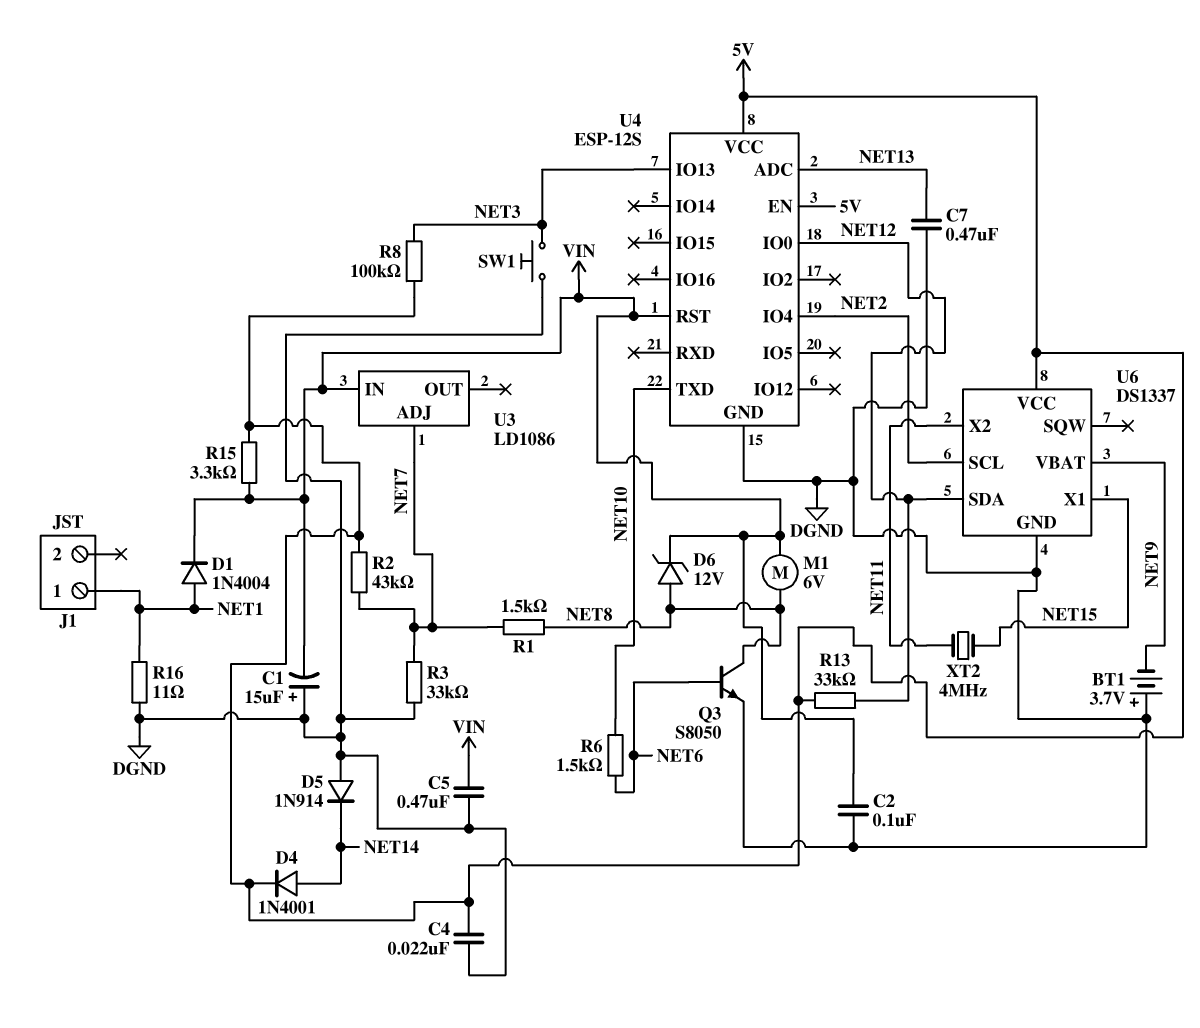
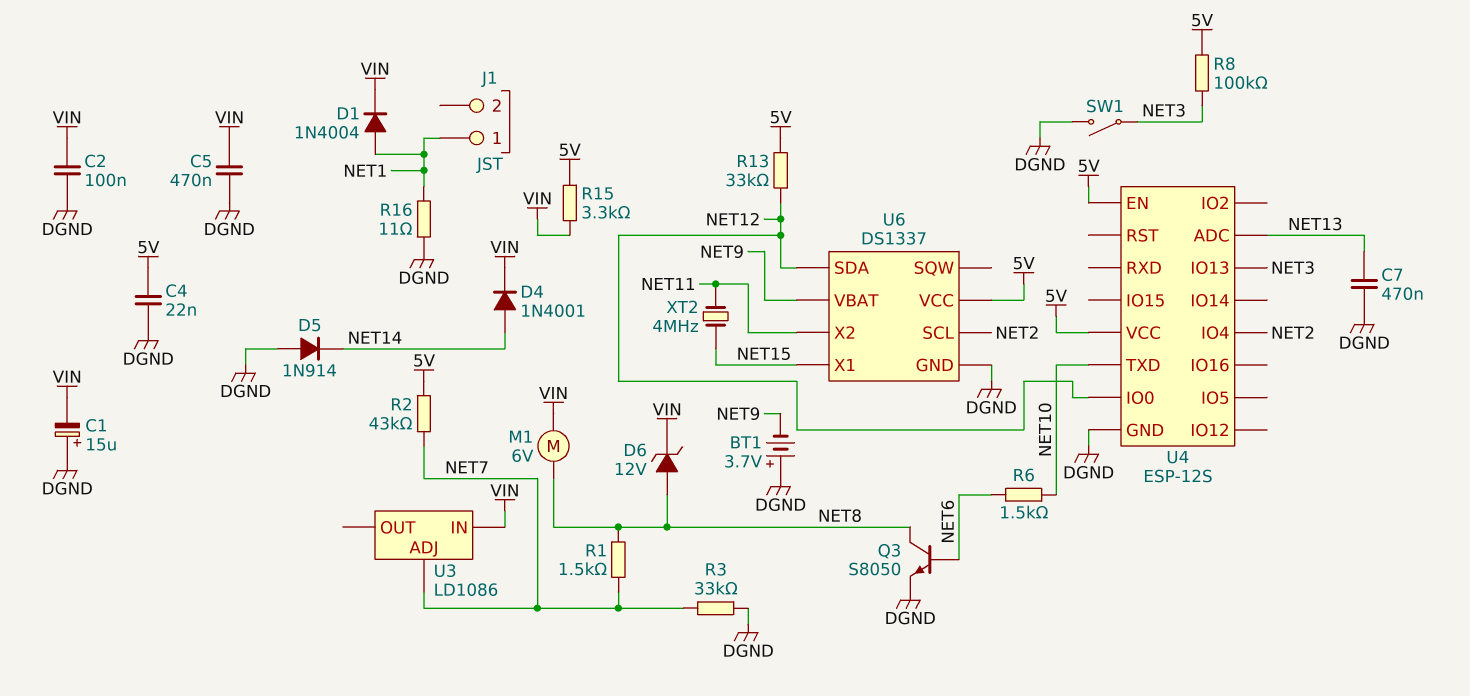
D4: diode 1N4001 (A NET14, K 5V) -> diode 1N4001 (A NET14, K VIN)
SW1: button (DGND, NET3) -> switch (DGND, NET3)
U4 pin RST: VIN -> none

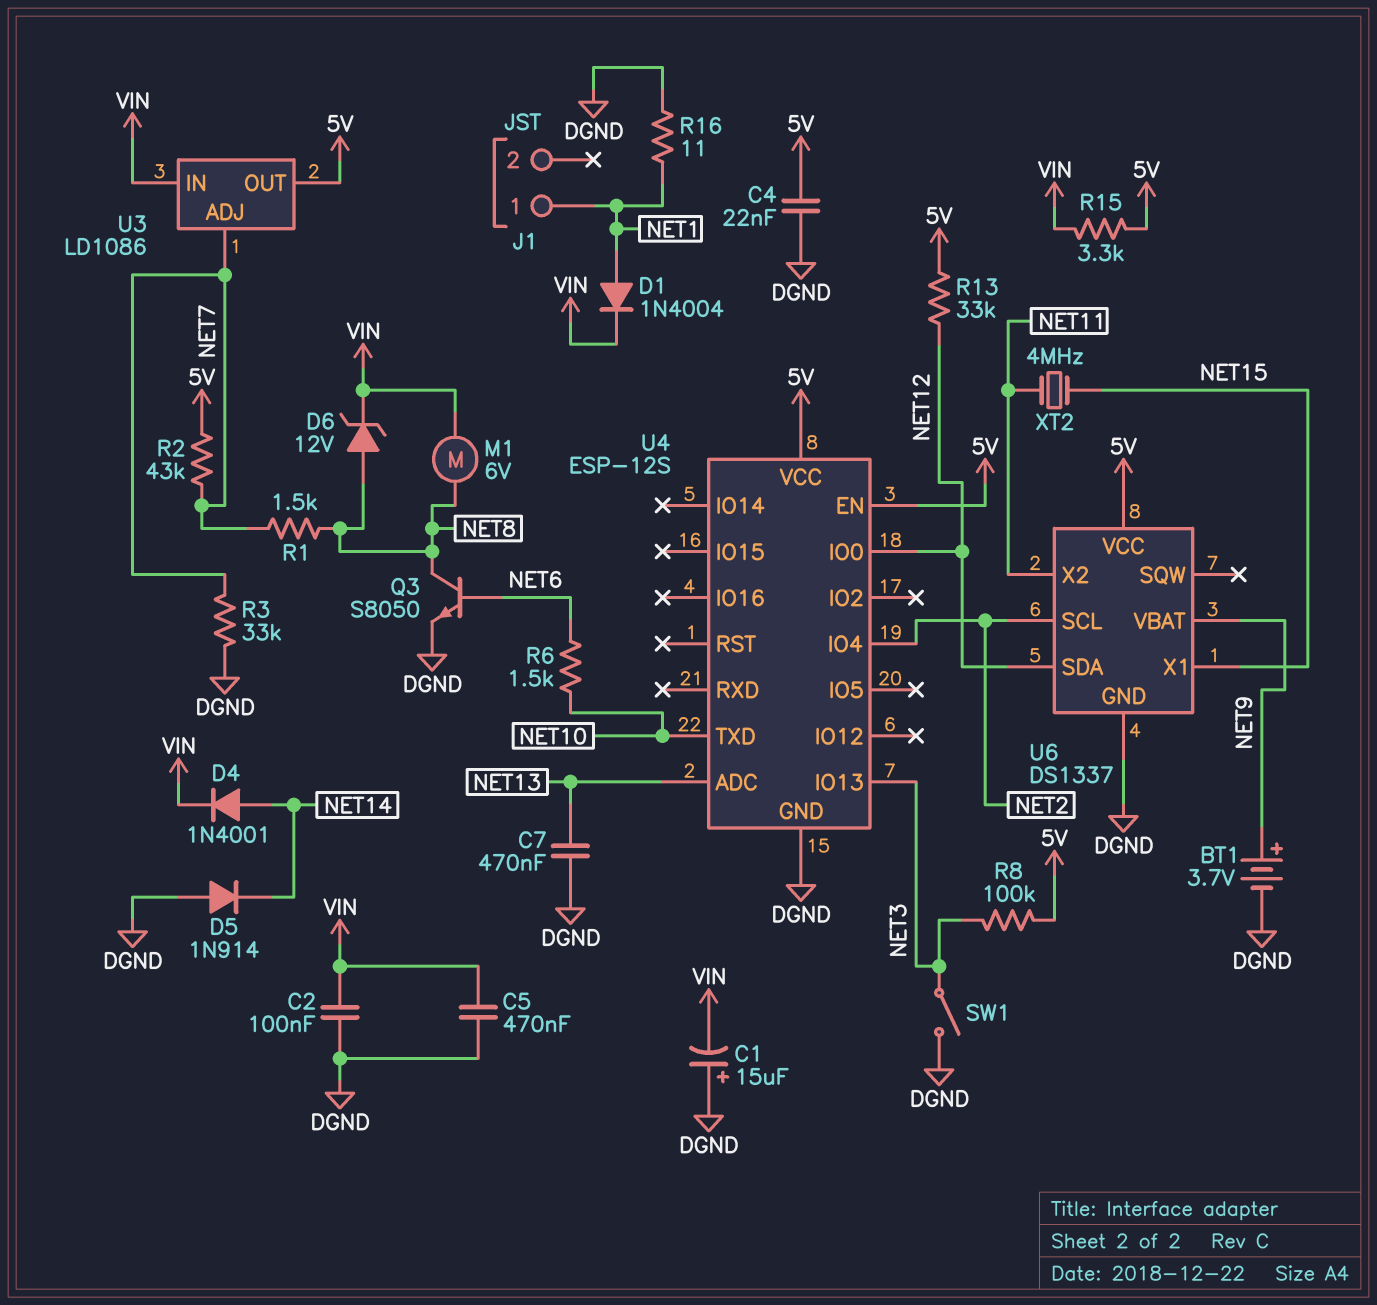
BT1: 3.7V (plus DGND, minus NET9) -> 3.7V (plus NET9, minus DGND)
U3 pin OUT: none -> 5V

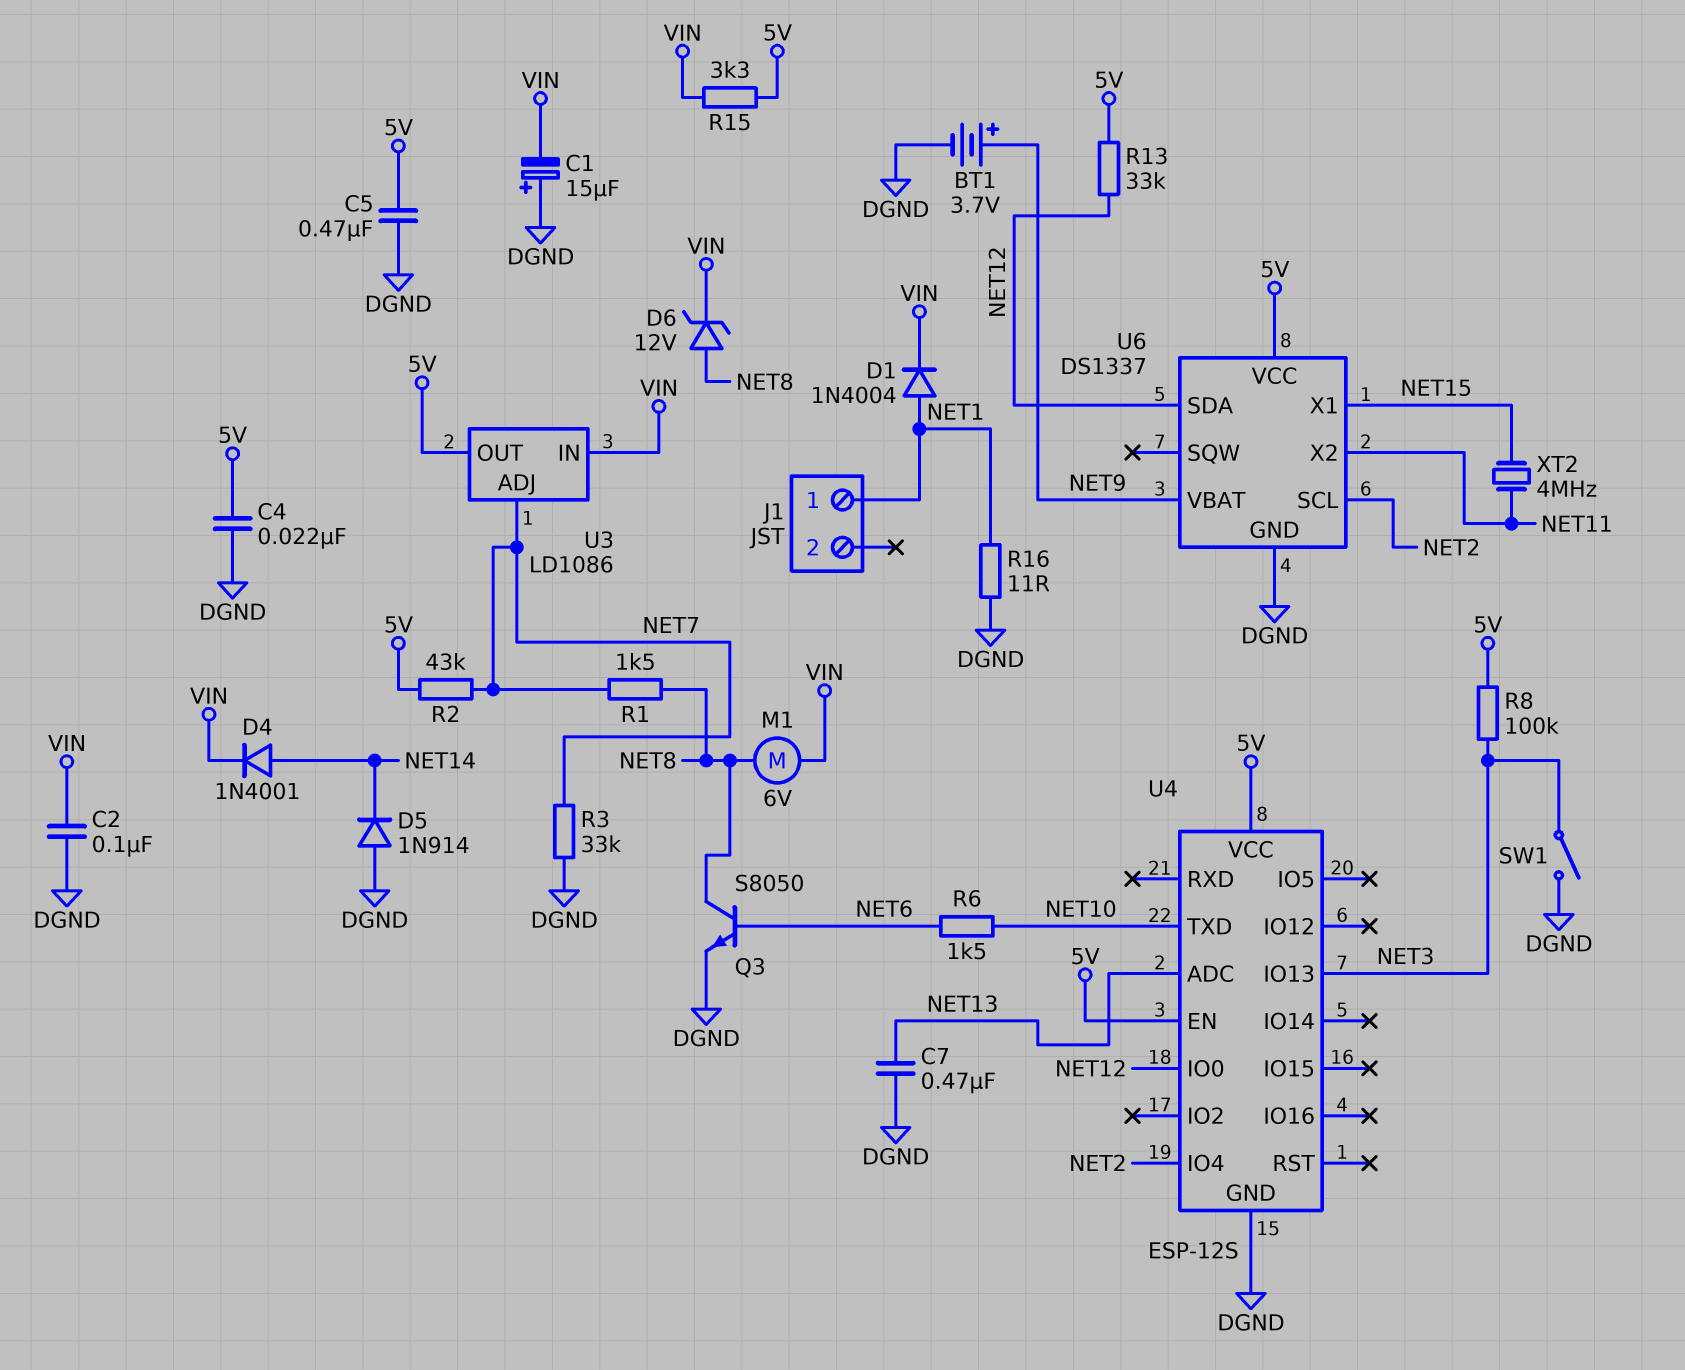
C5: 470nF (DGND, VIN) -> 470nF (5V, DGND)

